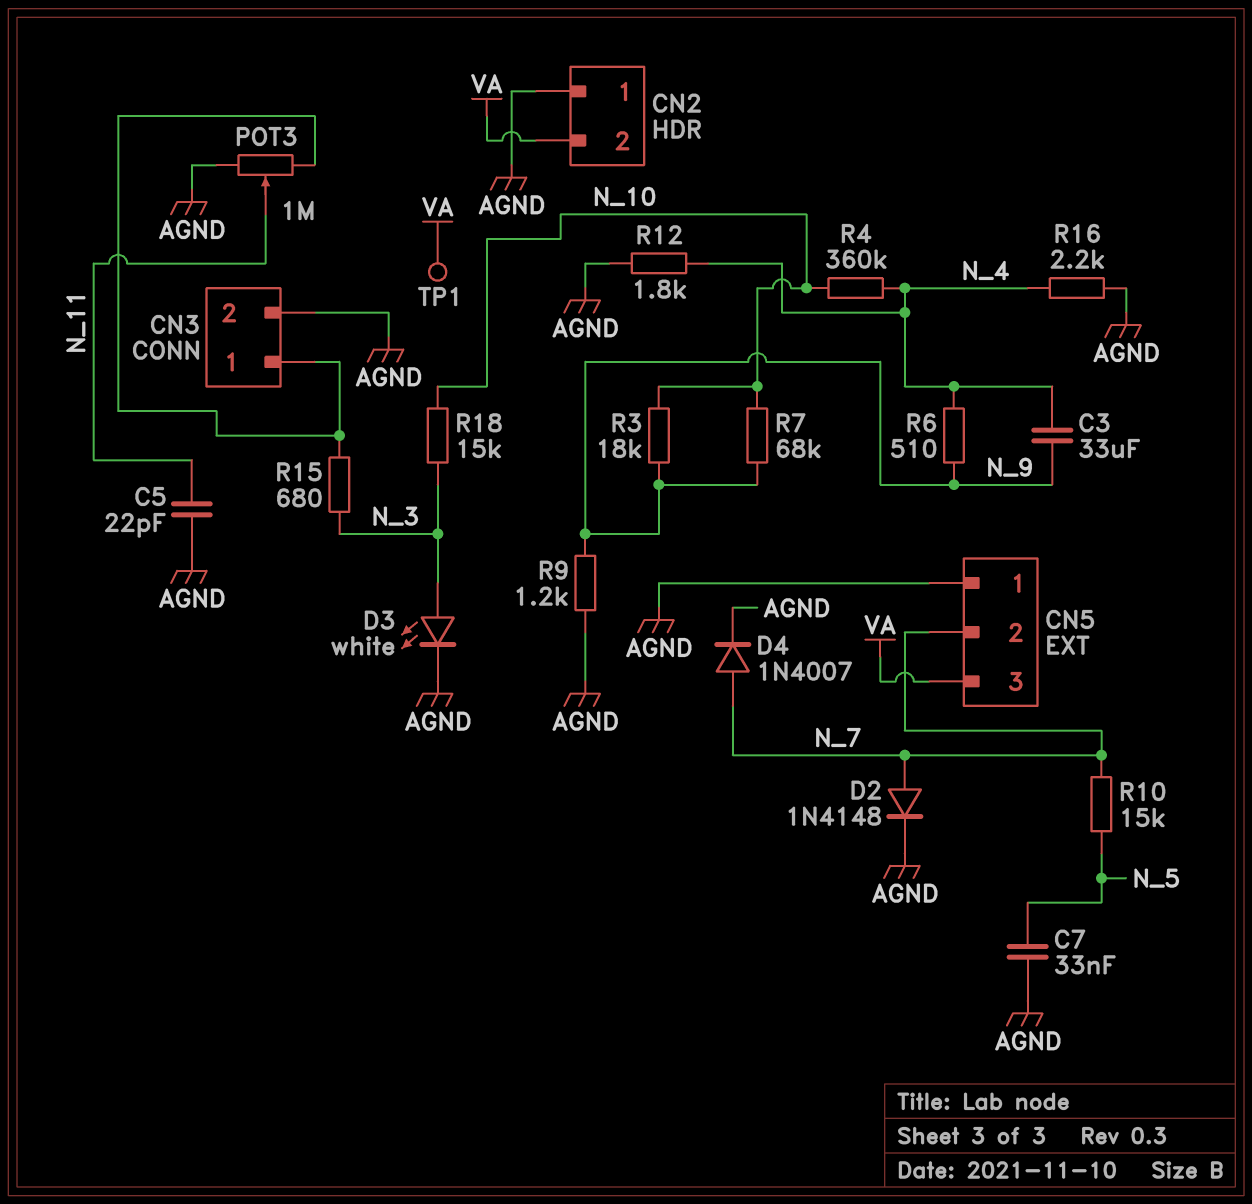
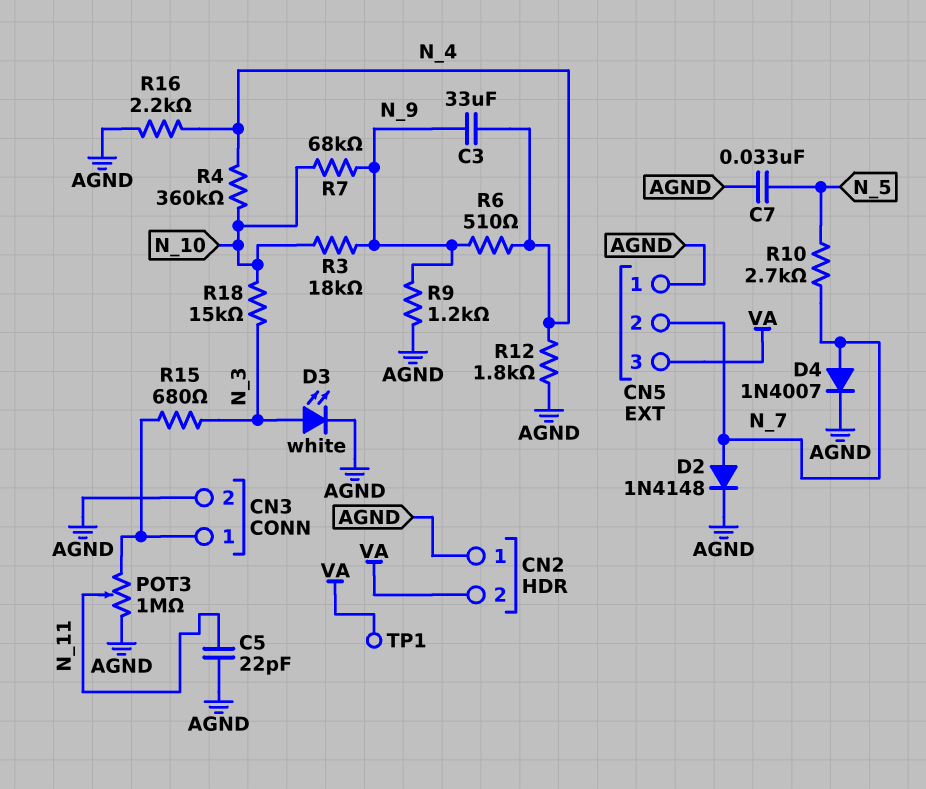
R10: 15k (N_5, N_7) -> 2.7k (N_5, N_7)

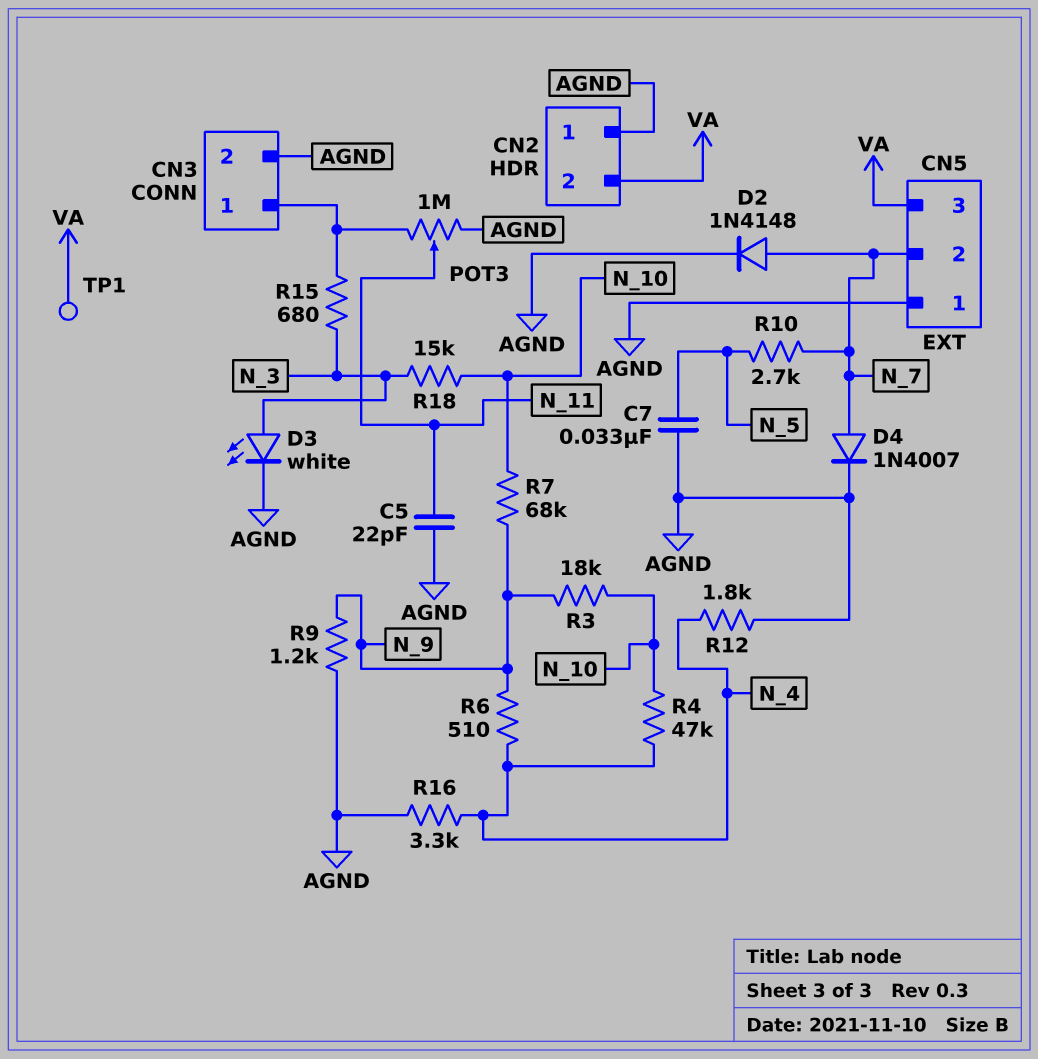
C3: 33uF (N_4, N_9) -> none
R4: 360k (N_4, N_10) -> 47k (N_4, N_10)
R16: 2.2k (AGND, N_4) -> 3.3k (AGND, N_4)

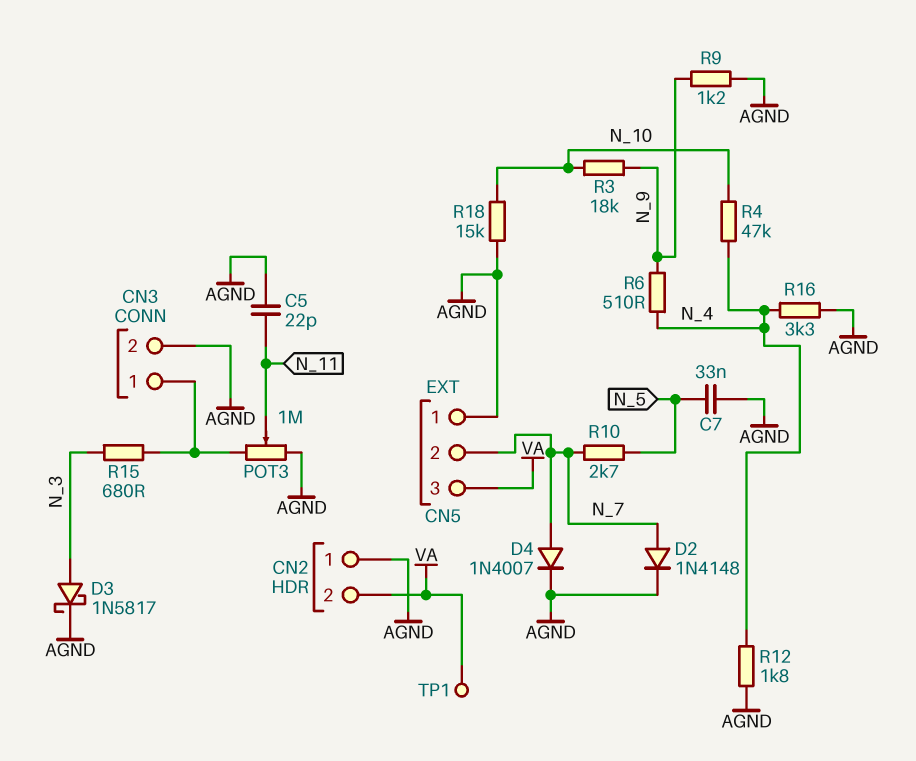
D3: LED white (A N_3, K AGND) -> schottky 1N5817 (A N_3, K AGND)
R7: 68k (N_9, N_10) -> none
R18: 15k (N_3, N_10) -> 15k (AGND, N_10)

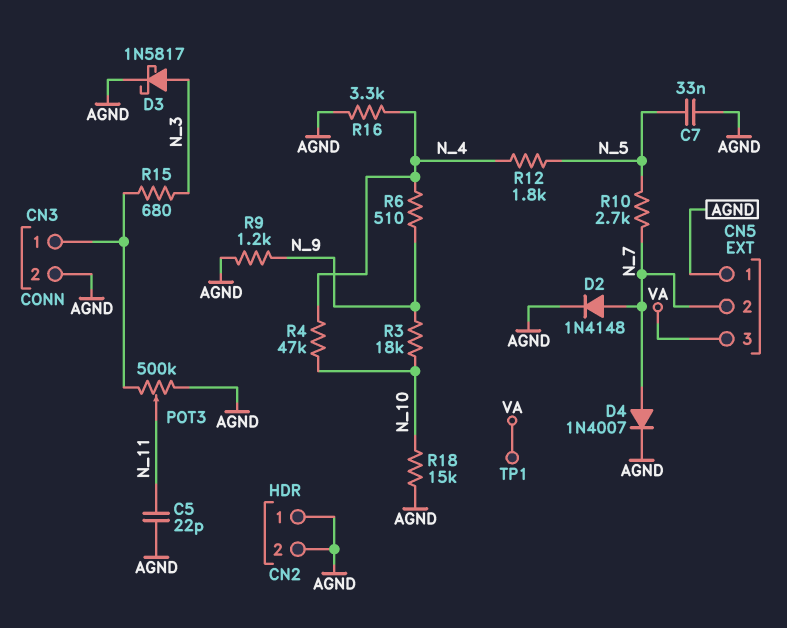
CN2 pin 2: VA -> AGND
POT3: 1M (AGND, CN3/1, wiper N_11) -> 500k (AGND, CN3/1, wiper N_11)
R12: 1.8k (AGND, N_4) -> 1.8k (N_4, N_5)

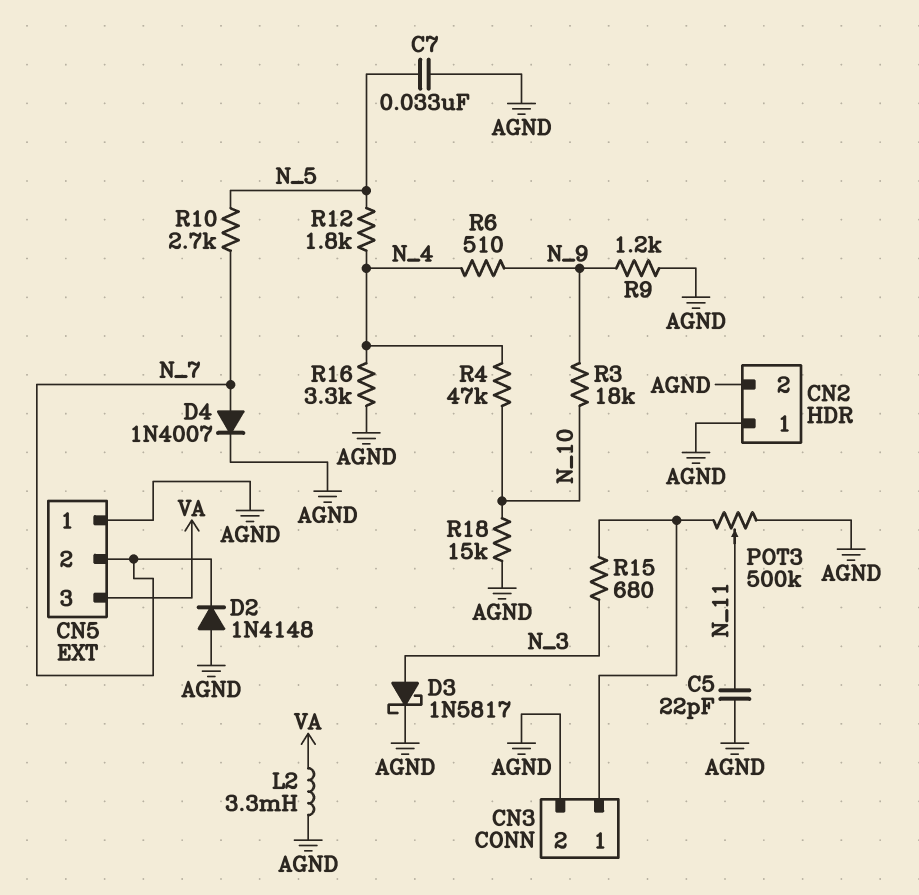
D2: diode 1N4148 (A N_7, K AGND) -> diode 1N4148 (A AGND, K N_7)
L2: none -> 3.3mH (AGND, VA)
TP1: test point (VA) -> none

